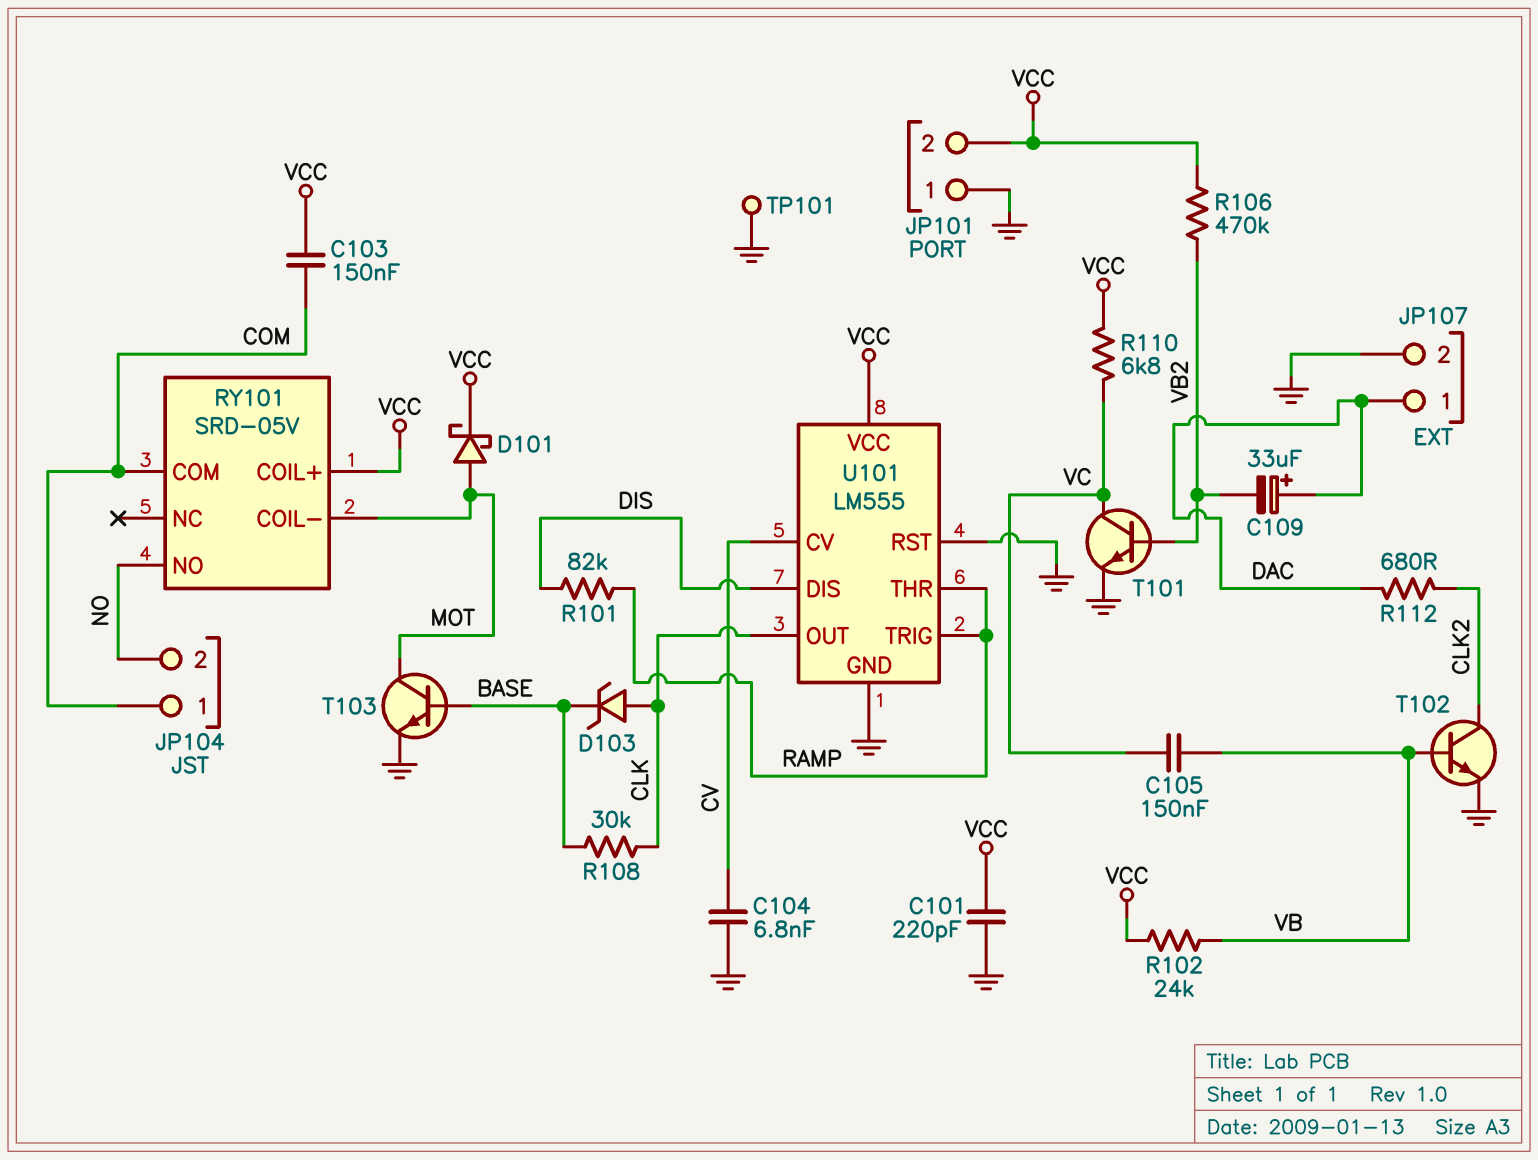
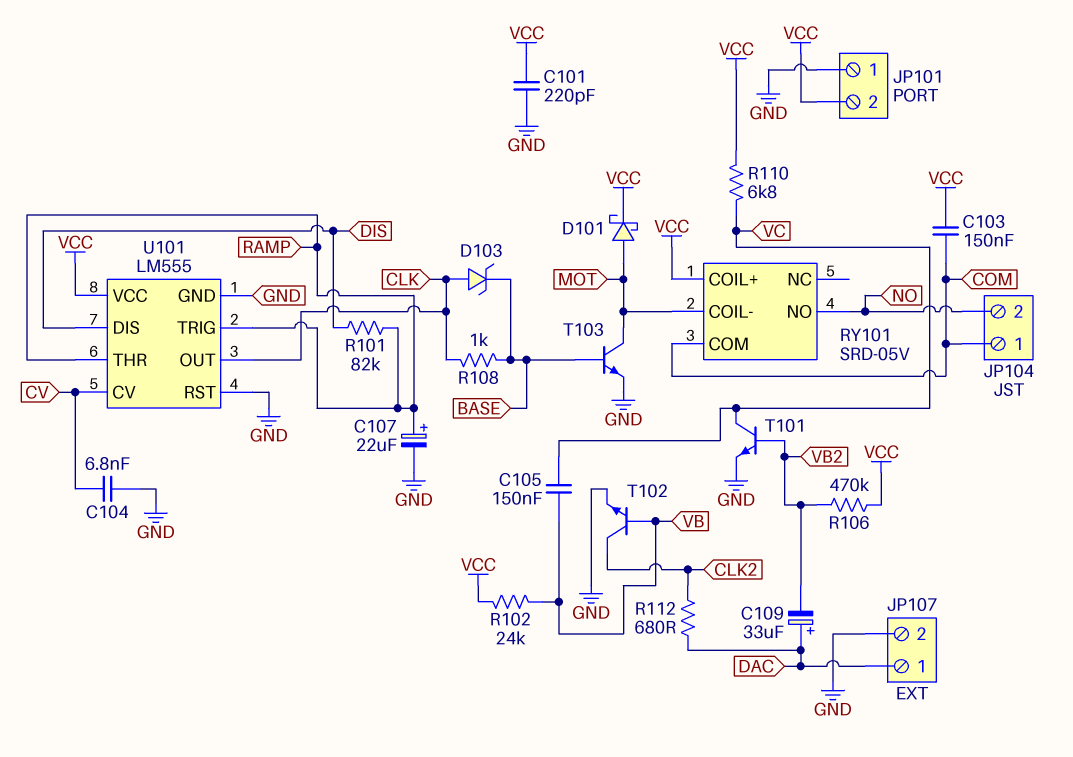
C107: none -> 22uF (plus RAMP, minus GND)
R108: 30k (BASE, CLK) -> 1k (BASE, CLK)
TP101: test point (GND) -> none

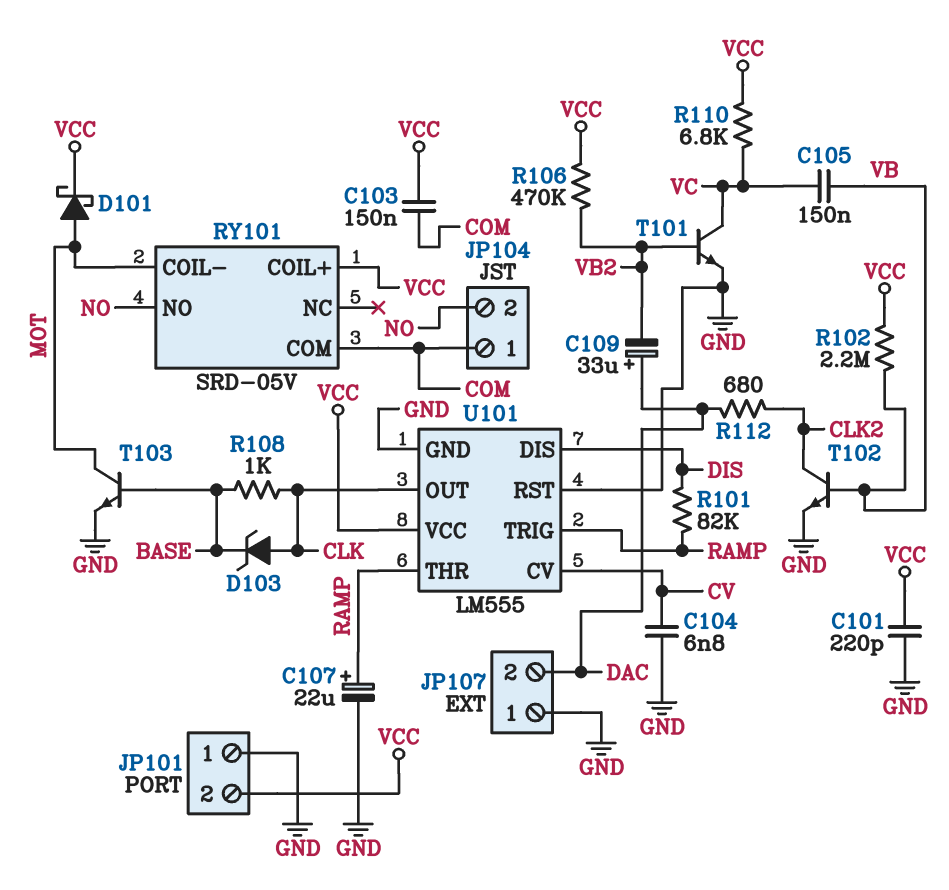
JP107 pin 1: DAC -> GND
JP107 pin 2: GND -> DAC
R102: 24k (VB, VCC) -> 2.2M (VB, VCC)

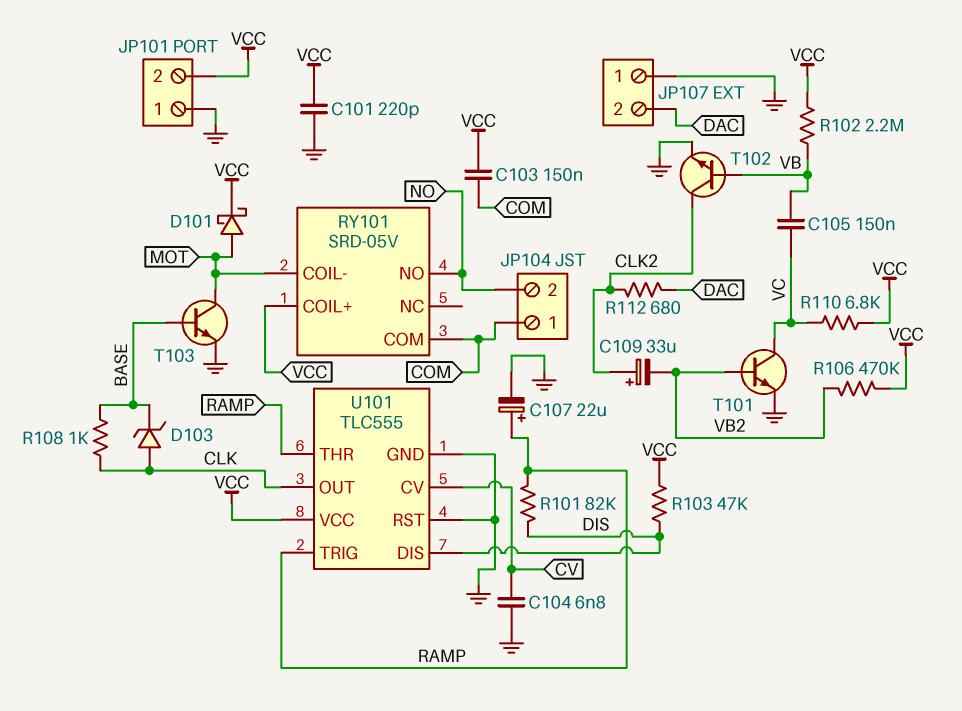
C109: 33uF (plus DAC, minus VB2) -> 33uF (plus CLK2, minus VB2)
R103: none -> 47k (DIS, VCC)
U101: LM555 -> TLC555

